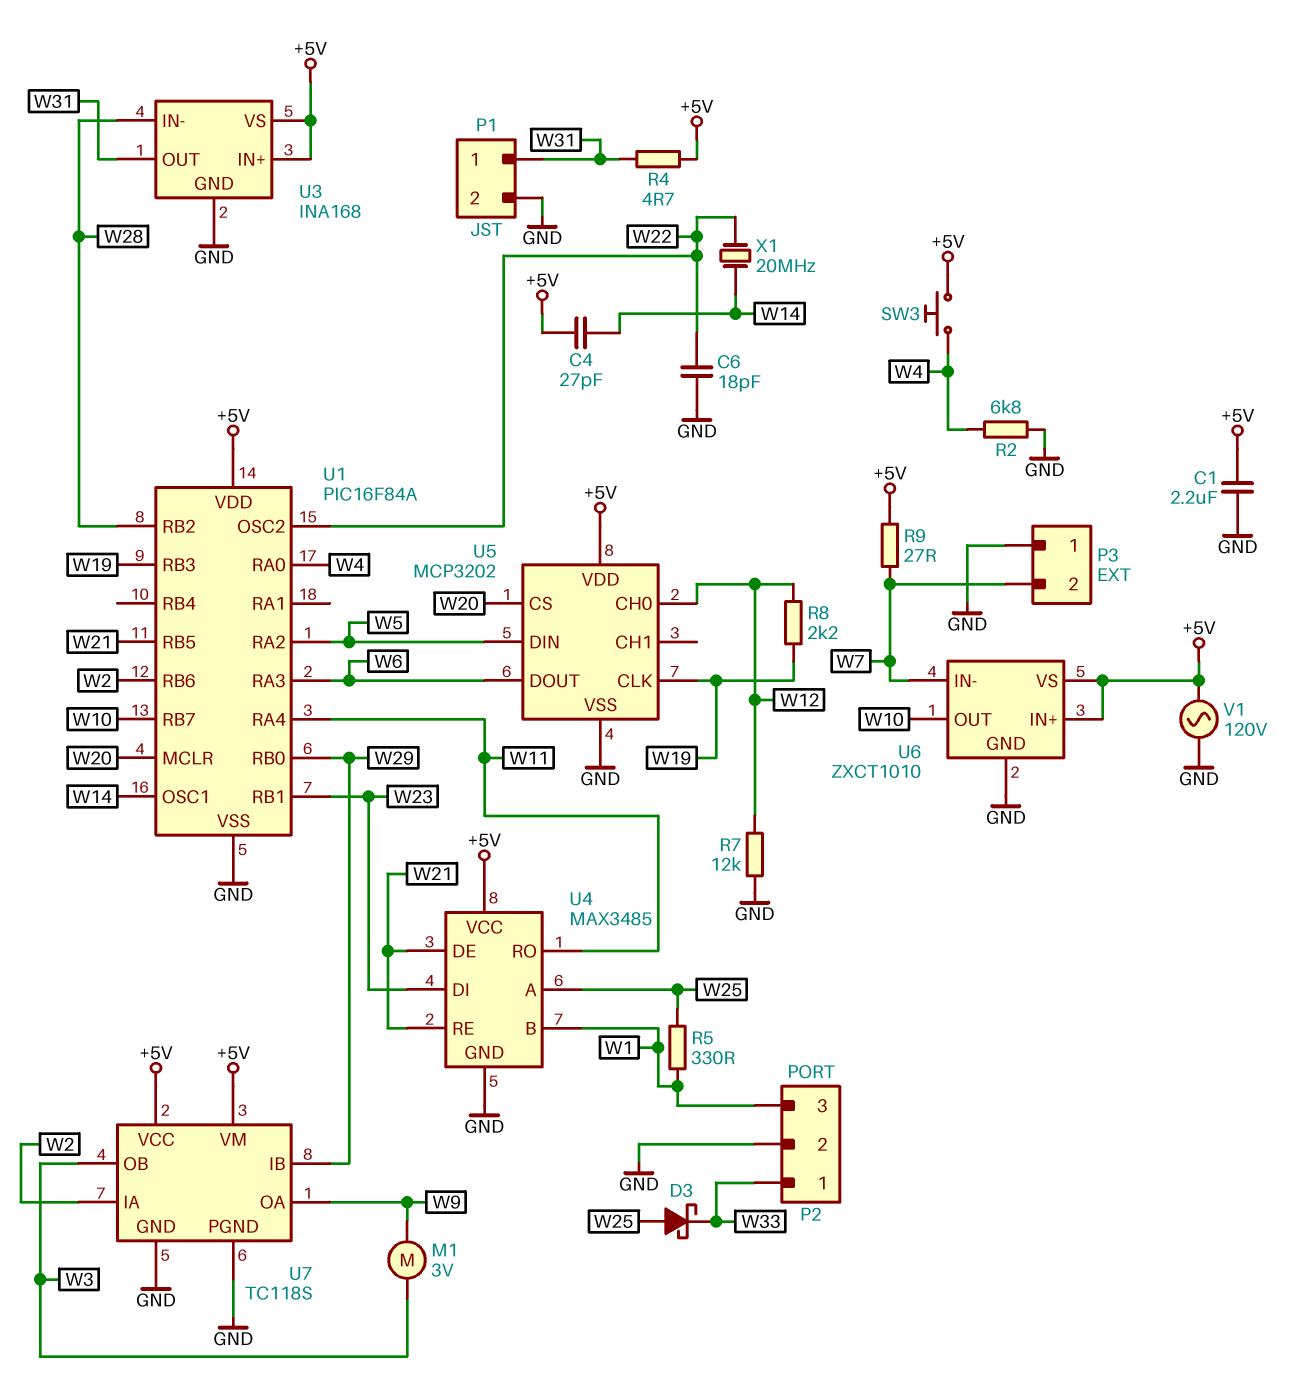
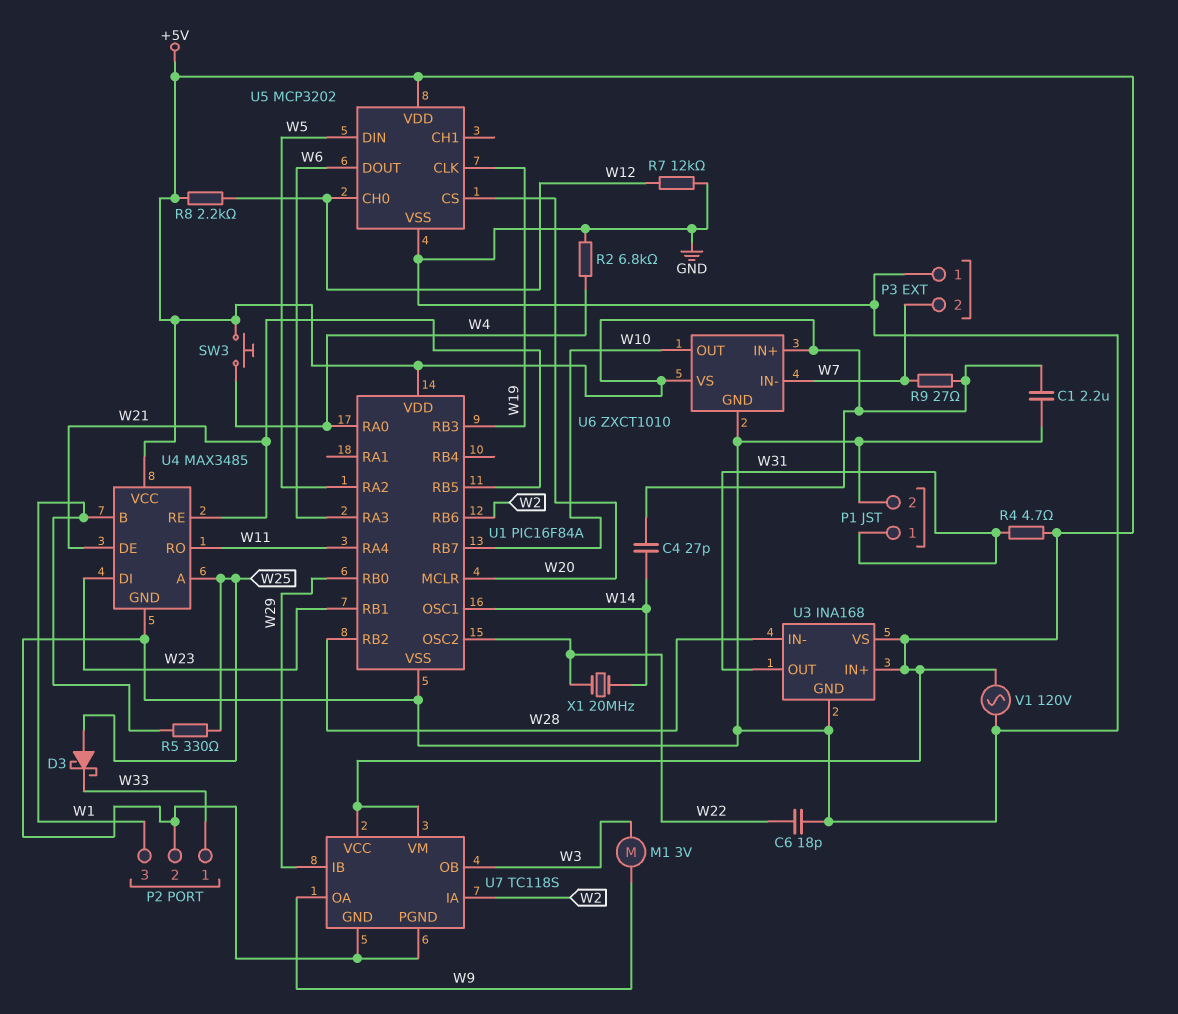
R8: 2.2k (W12, W19) -> 2.2k (+5V, W12)

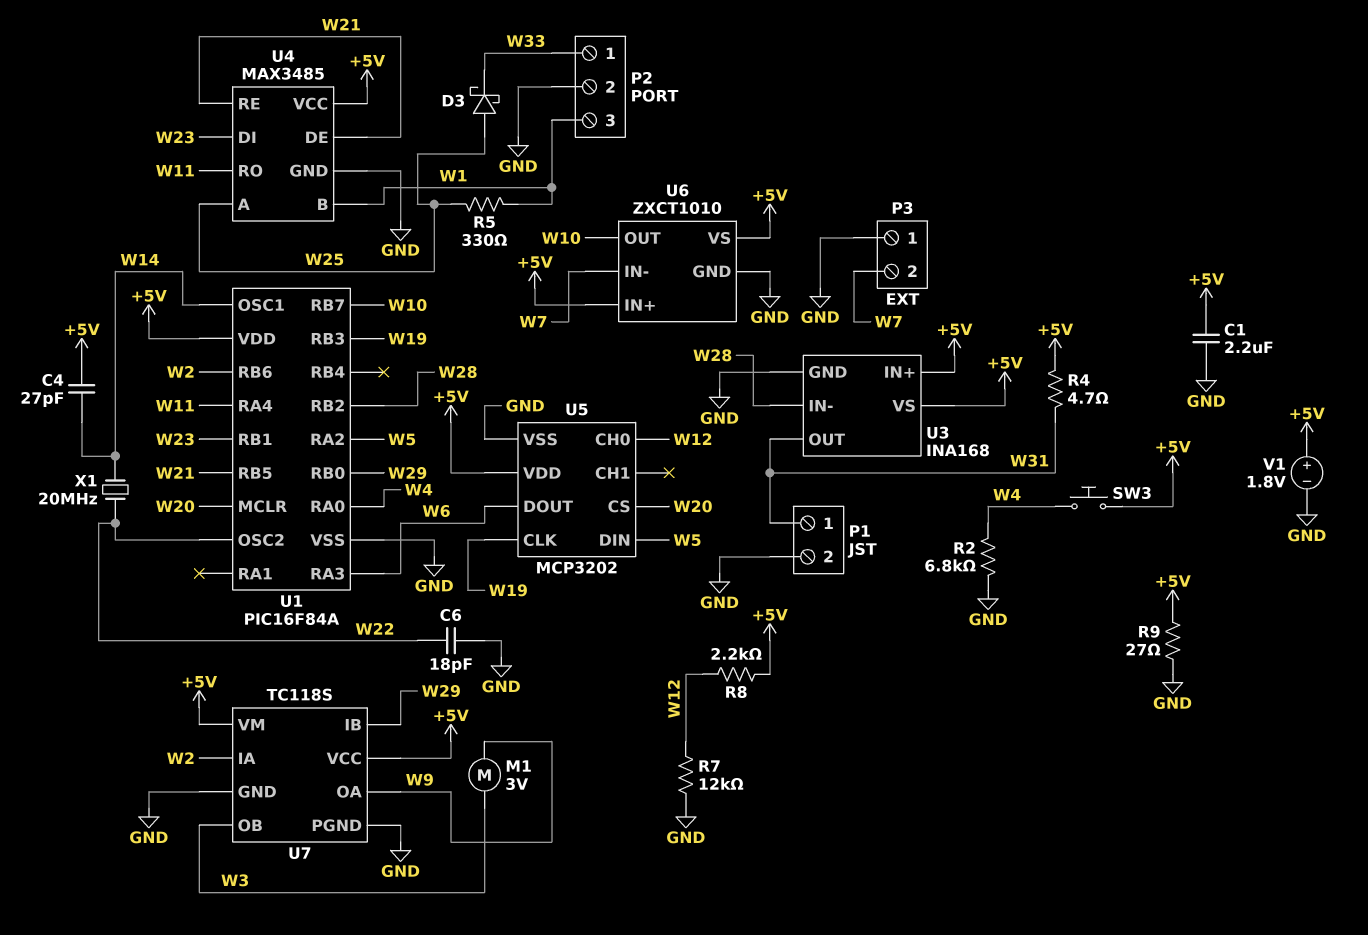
R9: 27 (+5V, W7) -> 27 (+5V, GND)
V1: AC 120V (+5V, GND) -> 1.8V (plus +5V, minus GND)

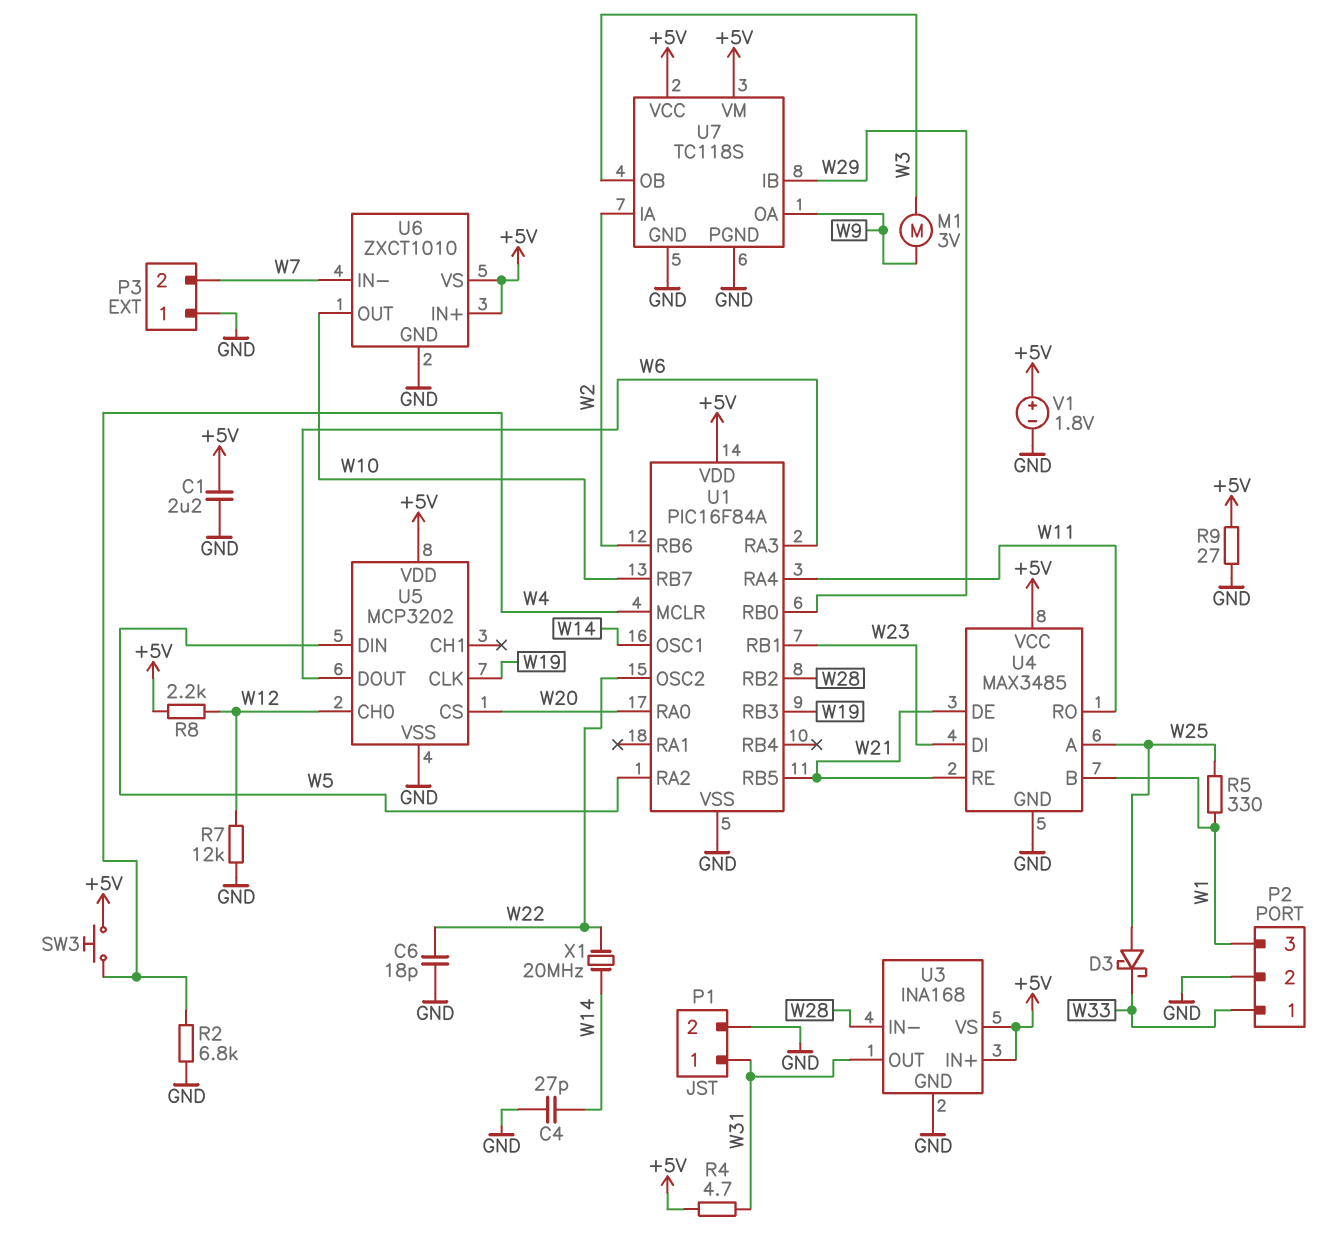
C4: 27pF (+5V, W14) -> 27pF (GND, W14)
U1 pin MCLR: W20 -> W4
U1 pin RA0: W4 -> W20

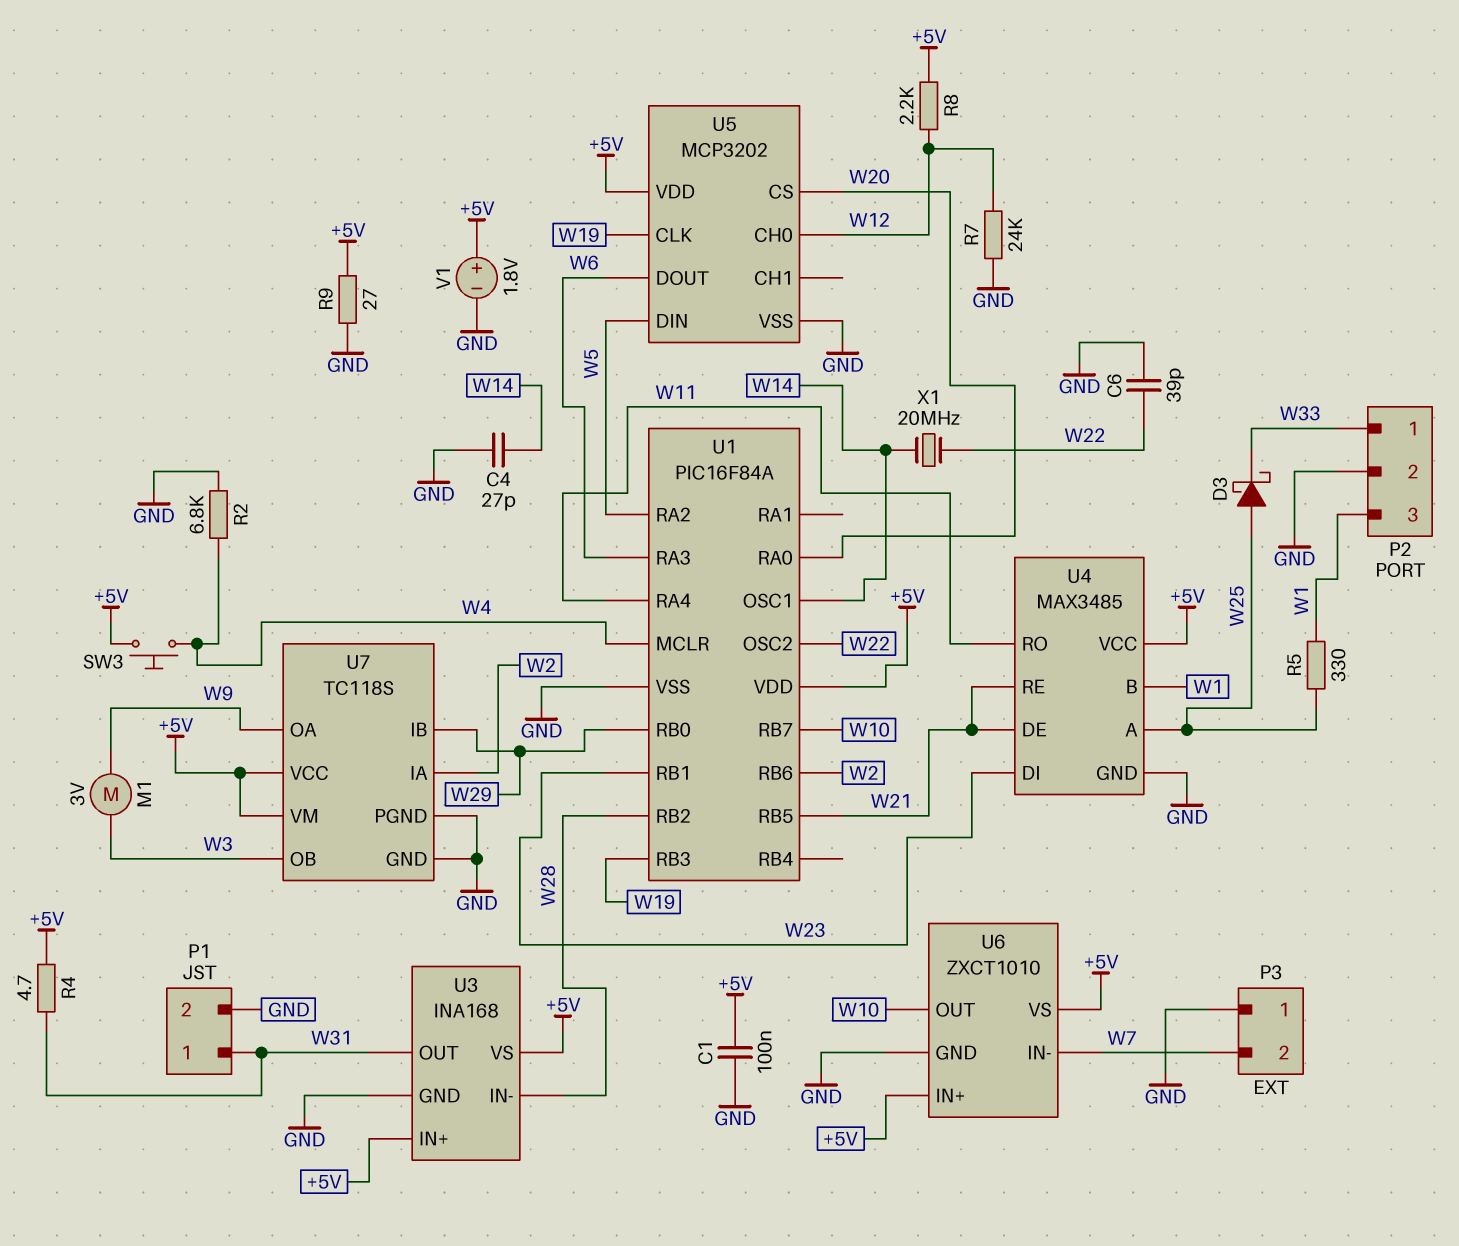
C1: 2.2uF (+5V, GND) -> 100nF (+5V, GND)
C6: 18pF (GND, W22) -> 39pF (GND, W22)
R7: 12k (GND, W12) -> 24k (GND, W12)

